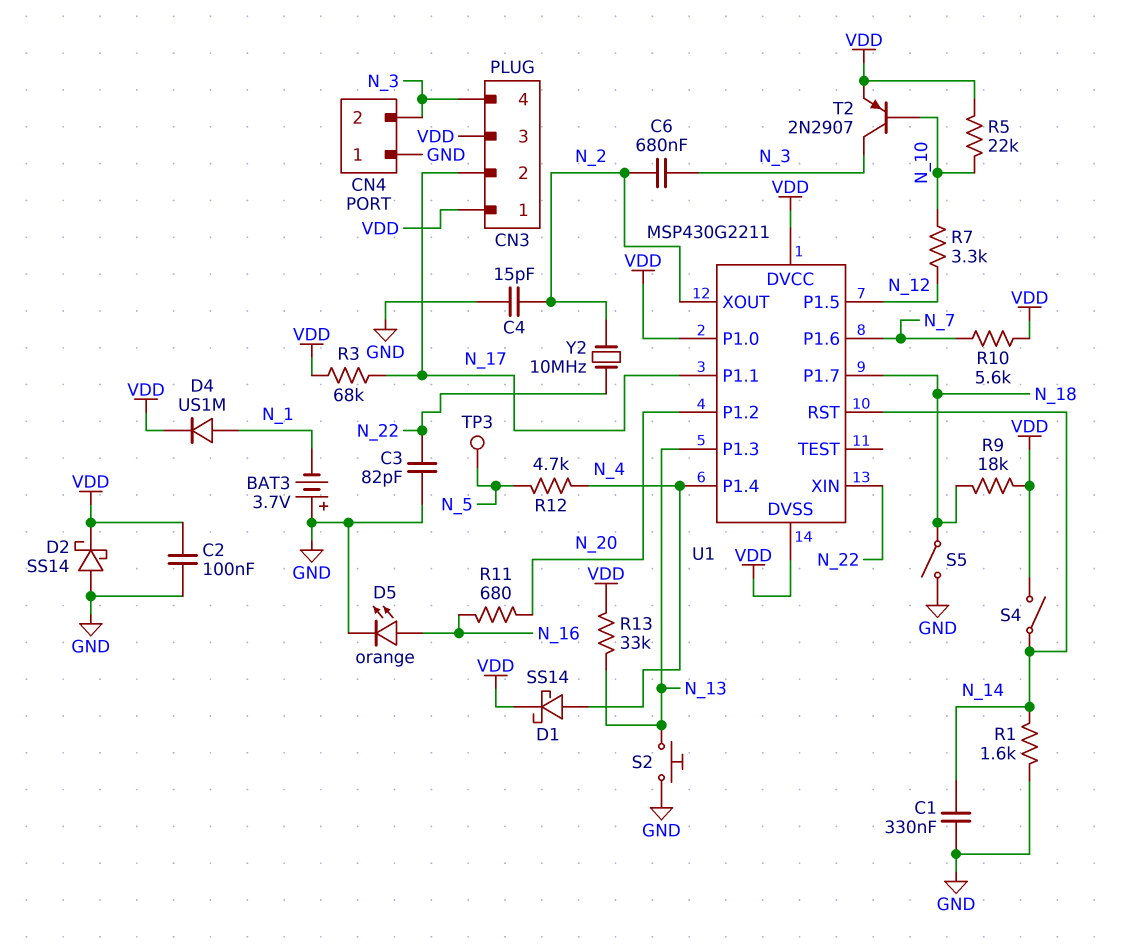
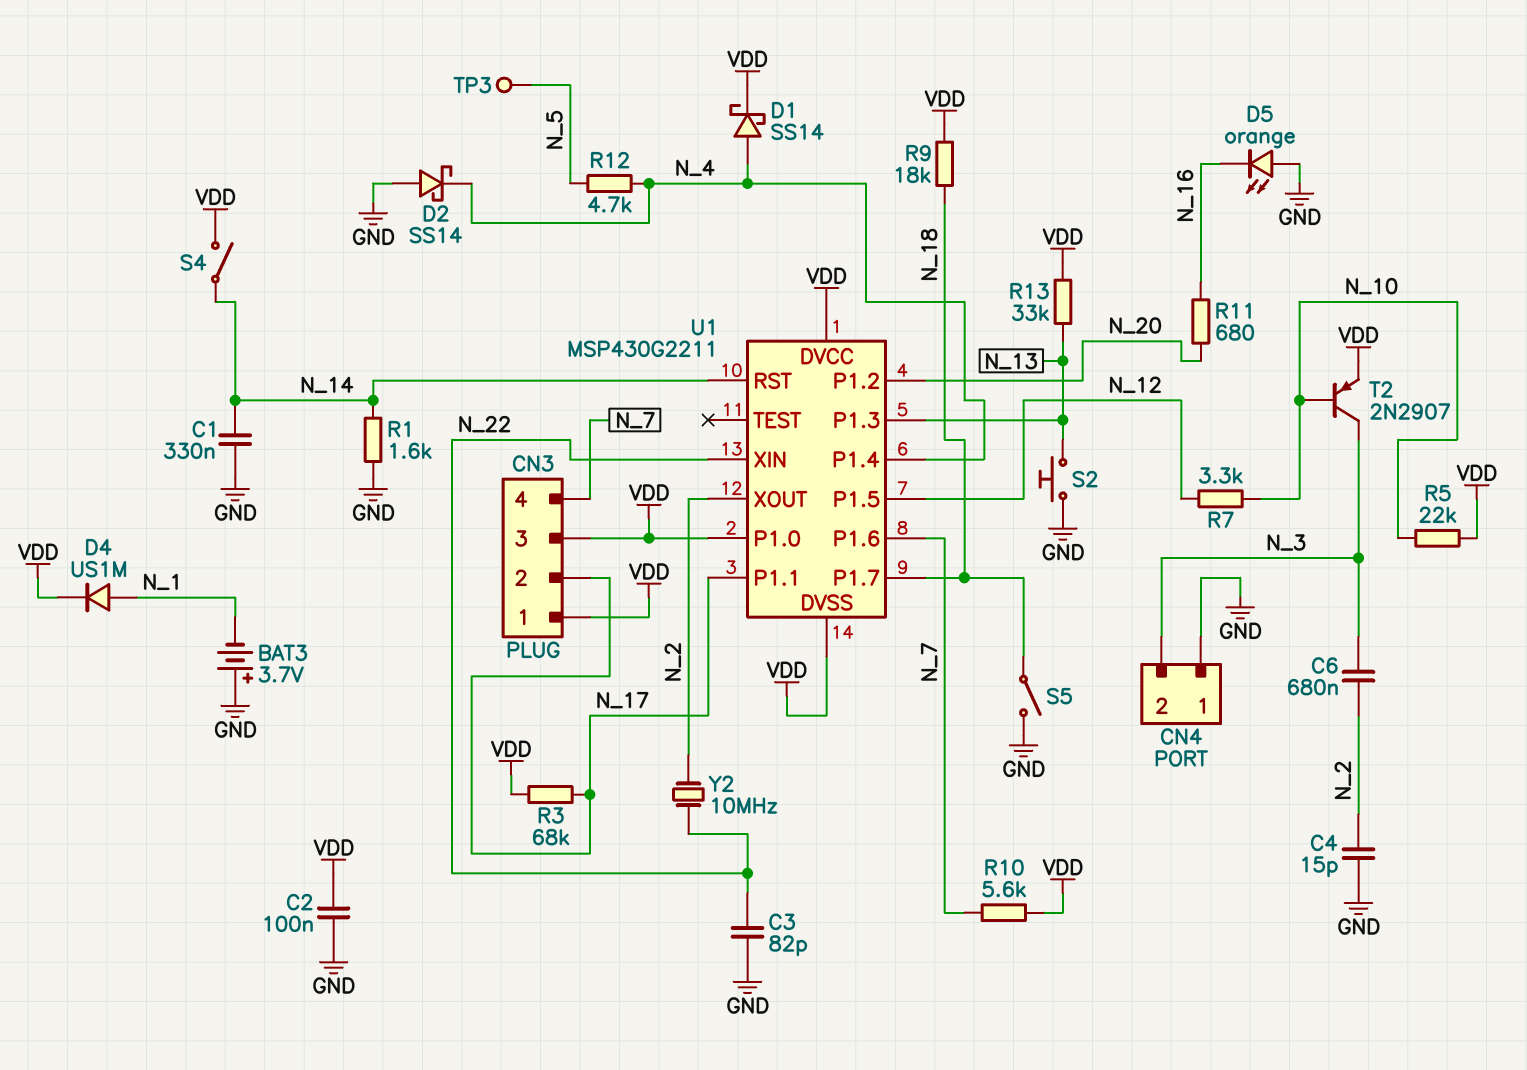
CN3 pin 4: N_3 -> N_7
D2: schottky SS14 (A GND, K VDD) -> schottky SS14 (A GND, K N_4)
D5: LED orange (A N_16, K GND) -> LED orange (A GND, K N_16)

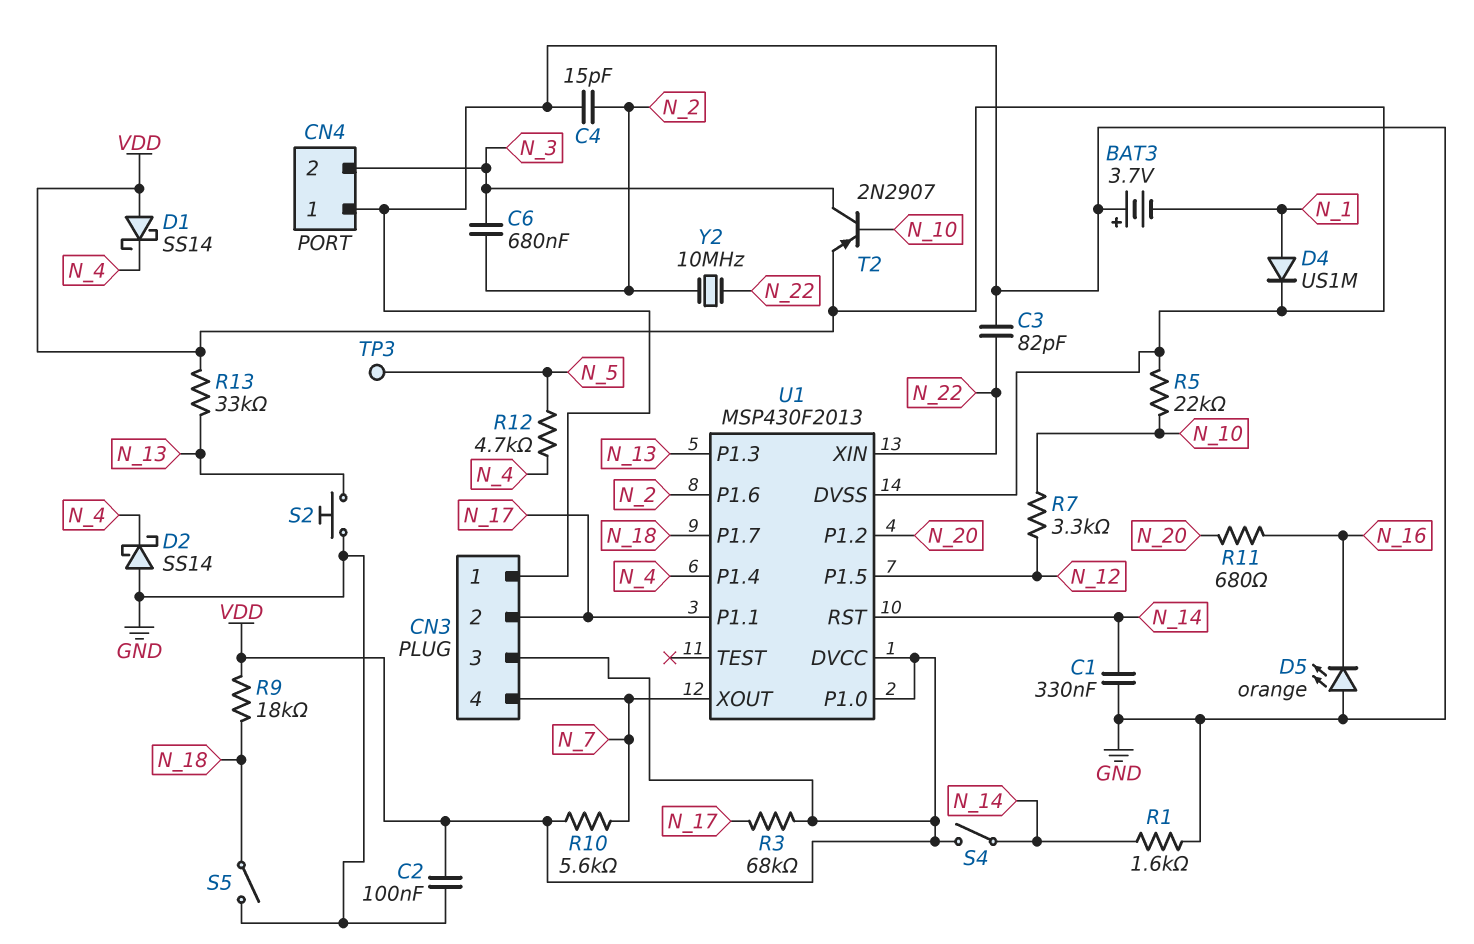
CN3 pin 1: VDD -> GND
D1: schottky SS14 (A N_4, K VDD) -> schottky SS14 (A VDD, K N_4)
U1: MSP430G2211 -> MSP430F2013
U1 pin P1.6: N_7 -> N_2
U1 pin XOUT: N_2 -> N_7

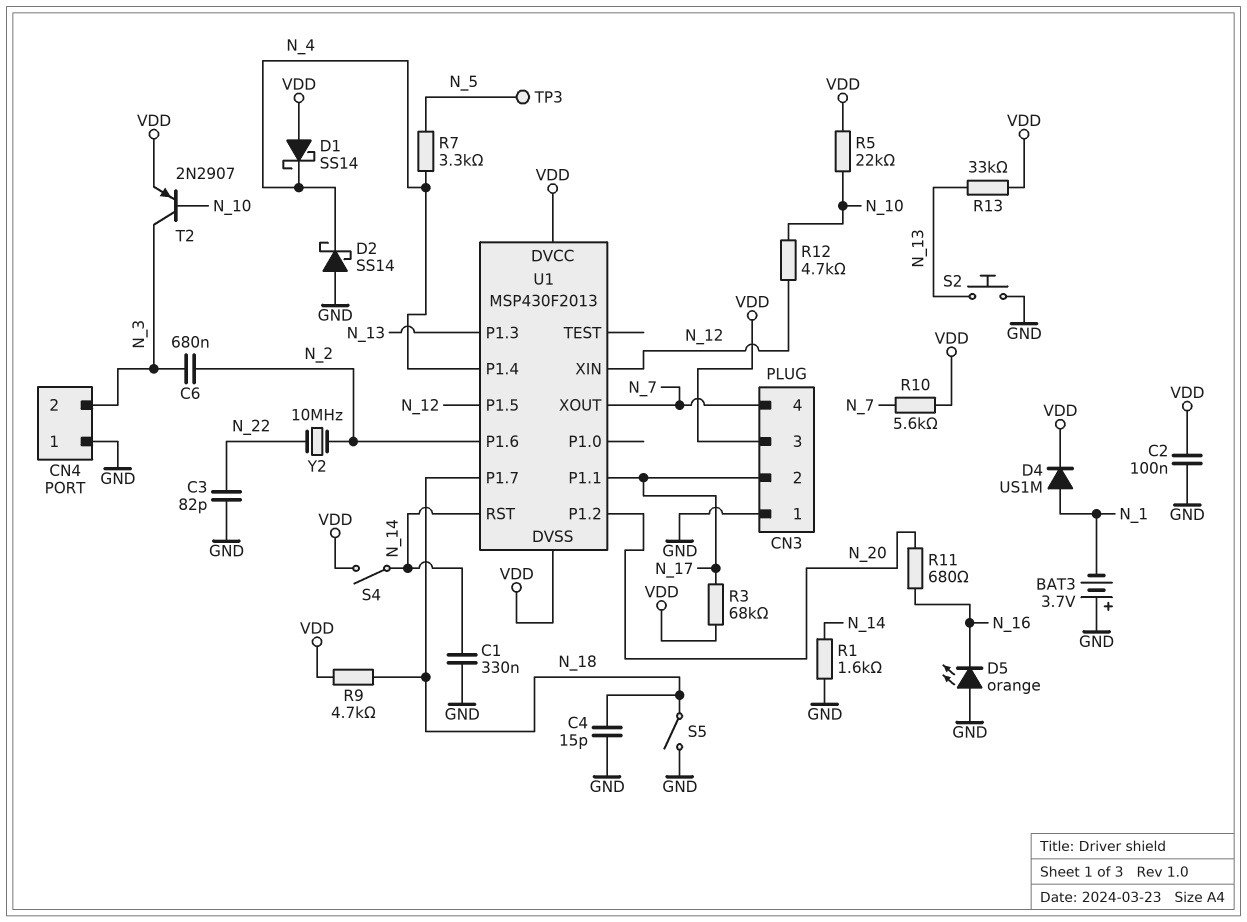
C4: 15pF (GND, N_2) -> 15pF (GND, N_18)
R7: 3.3k (N_10, N_12) -> 3.3k (N_4, N_5)
R9: 18k (N_18, VDD) -> 4.7k (N_18, VDD)
R12: 4.7k (N_4, N_5) -> 4.7k (N_10, N_12)
U1 pin P1.0: VDD -> none
U1 pin XIN: N_22 -> N_12

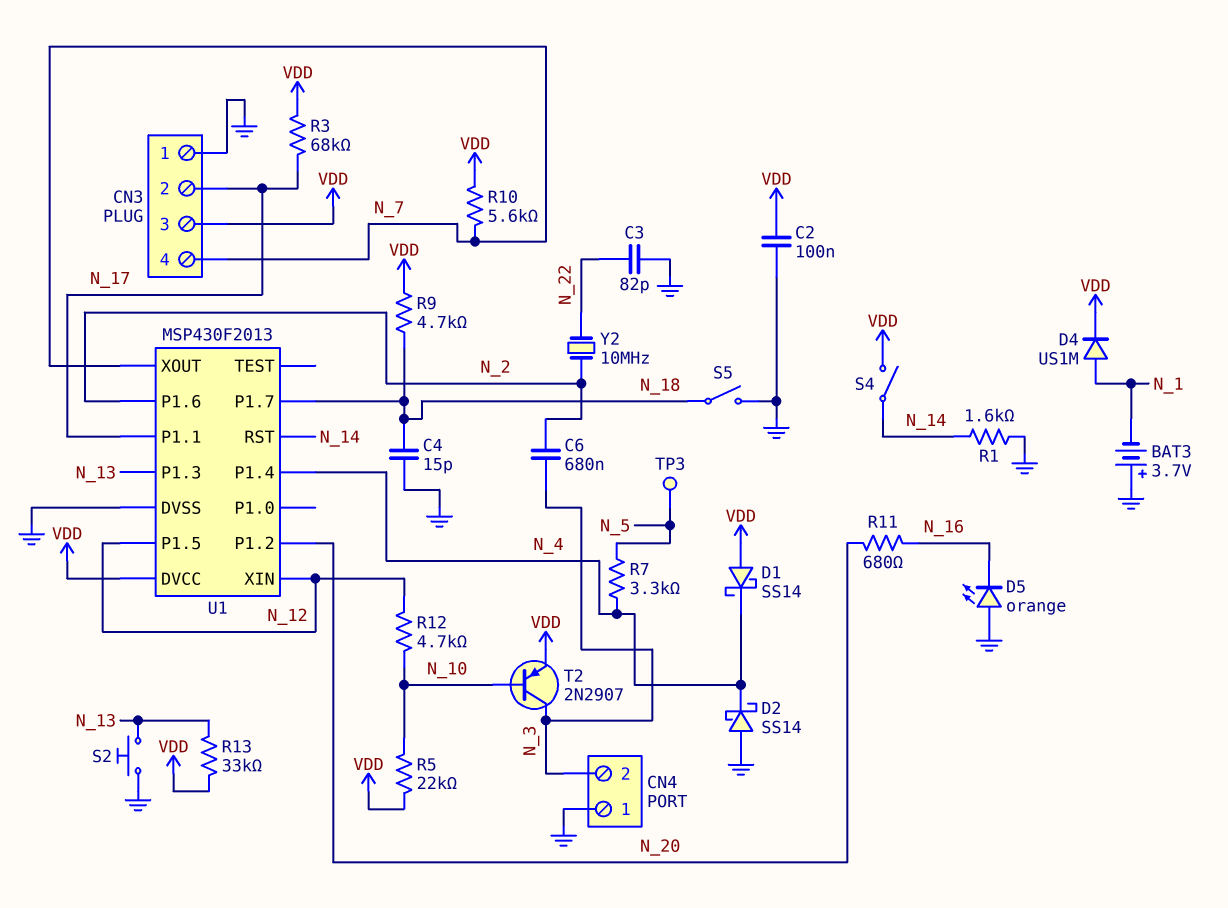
C1: 330nF (GND, N_14) -> none
U1 pin DVSS: VDD -> GND

